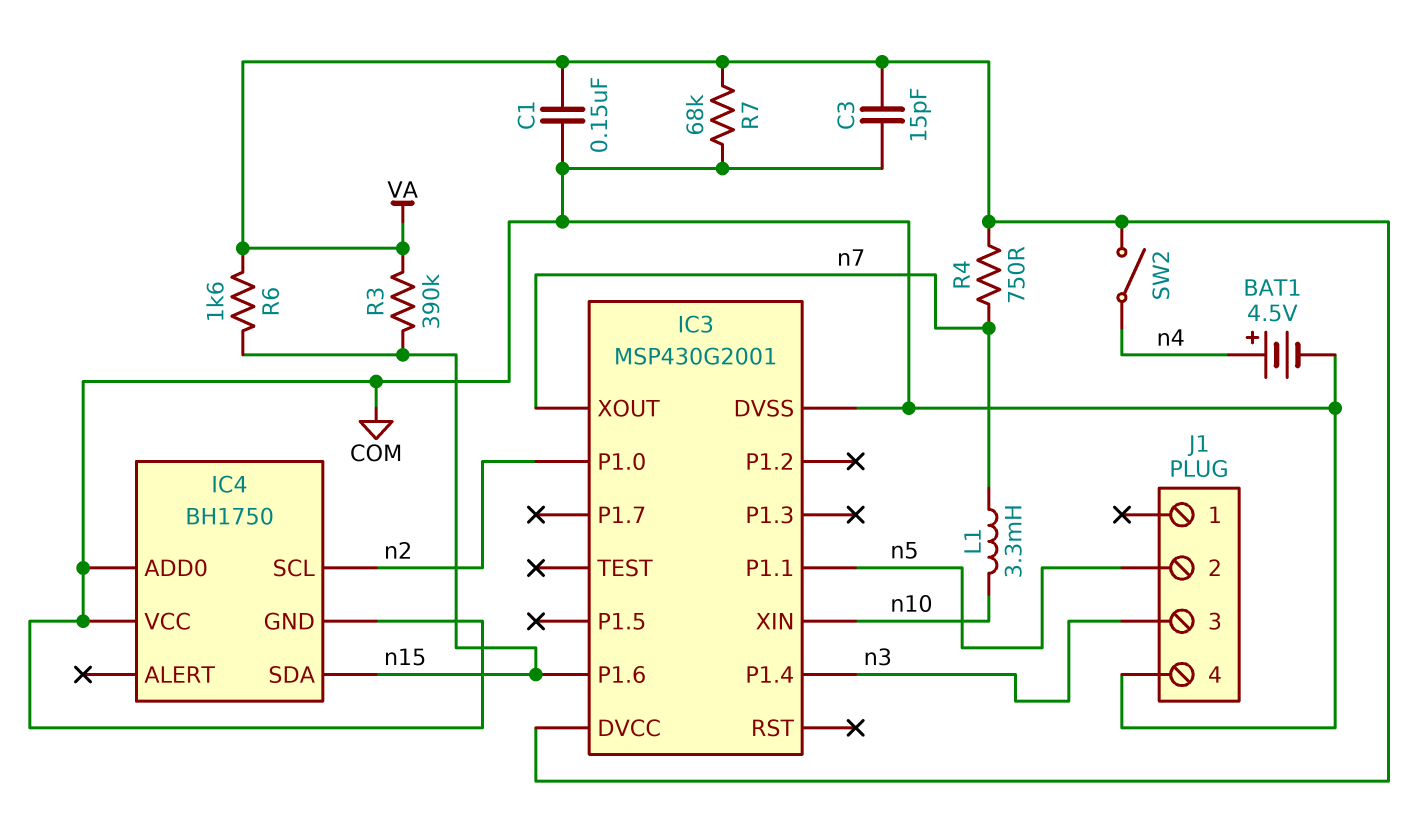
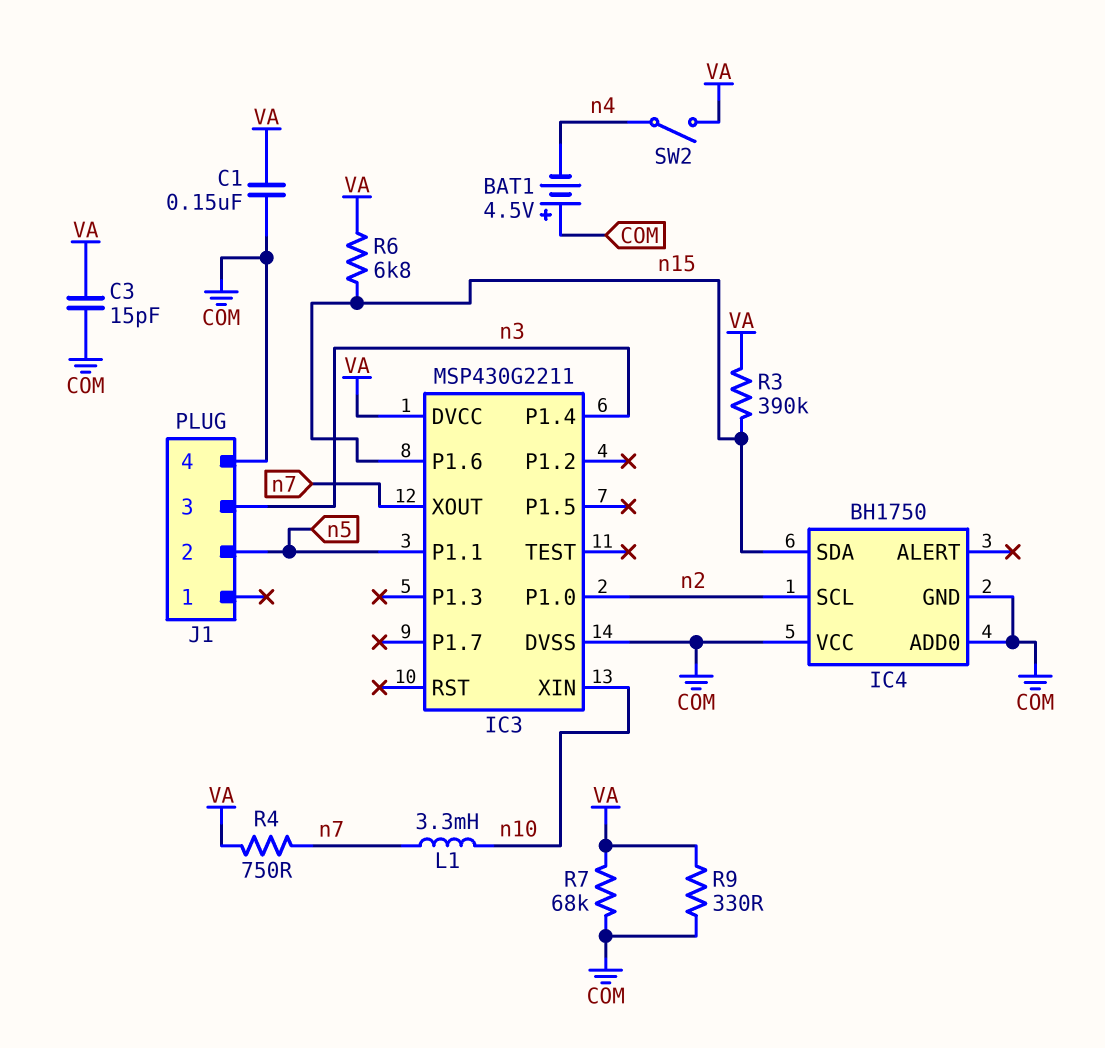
BAT1: 4.5V (plus n4, minus COM) -> 4.5V (plus COM, minus n4)
IC3: MSP430G2001 -> MSP430G2211
R6: 1.6k (VA, n15) -> 6.8k (VA, n15)
R9: none -> 330 (COM, VA)

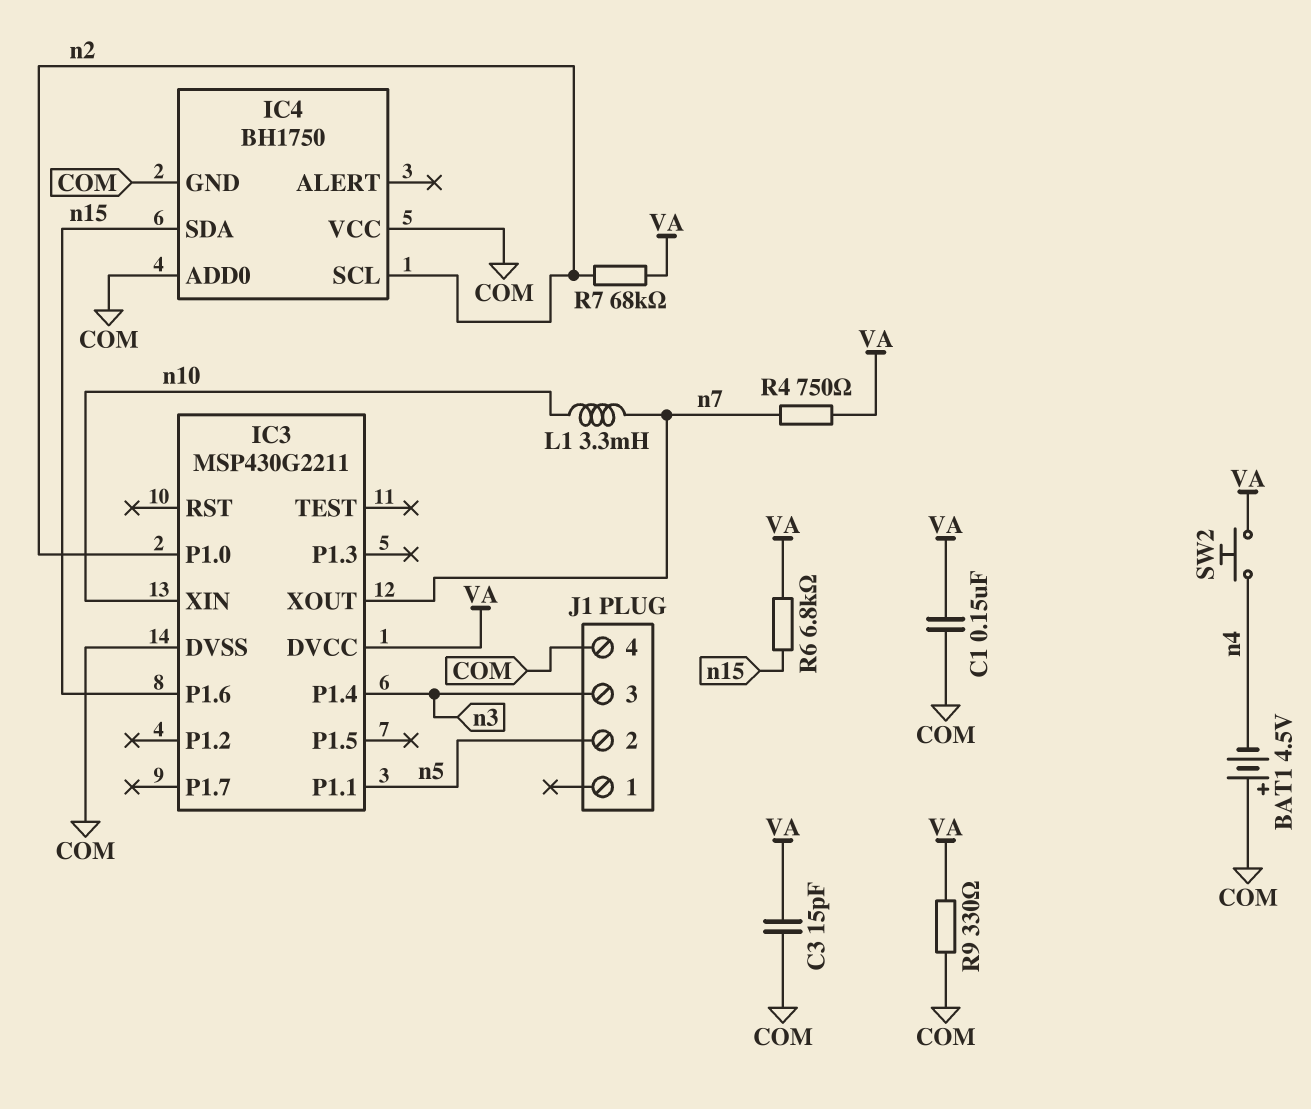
R3: 390k (VA, n15) -> none
R7: 68k (COM, VA) -> 68k (VA, n2)
SW2: switch (VA, n4) -> button (VA, n4)

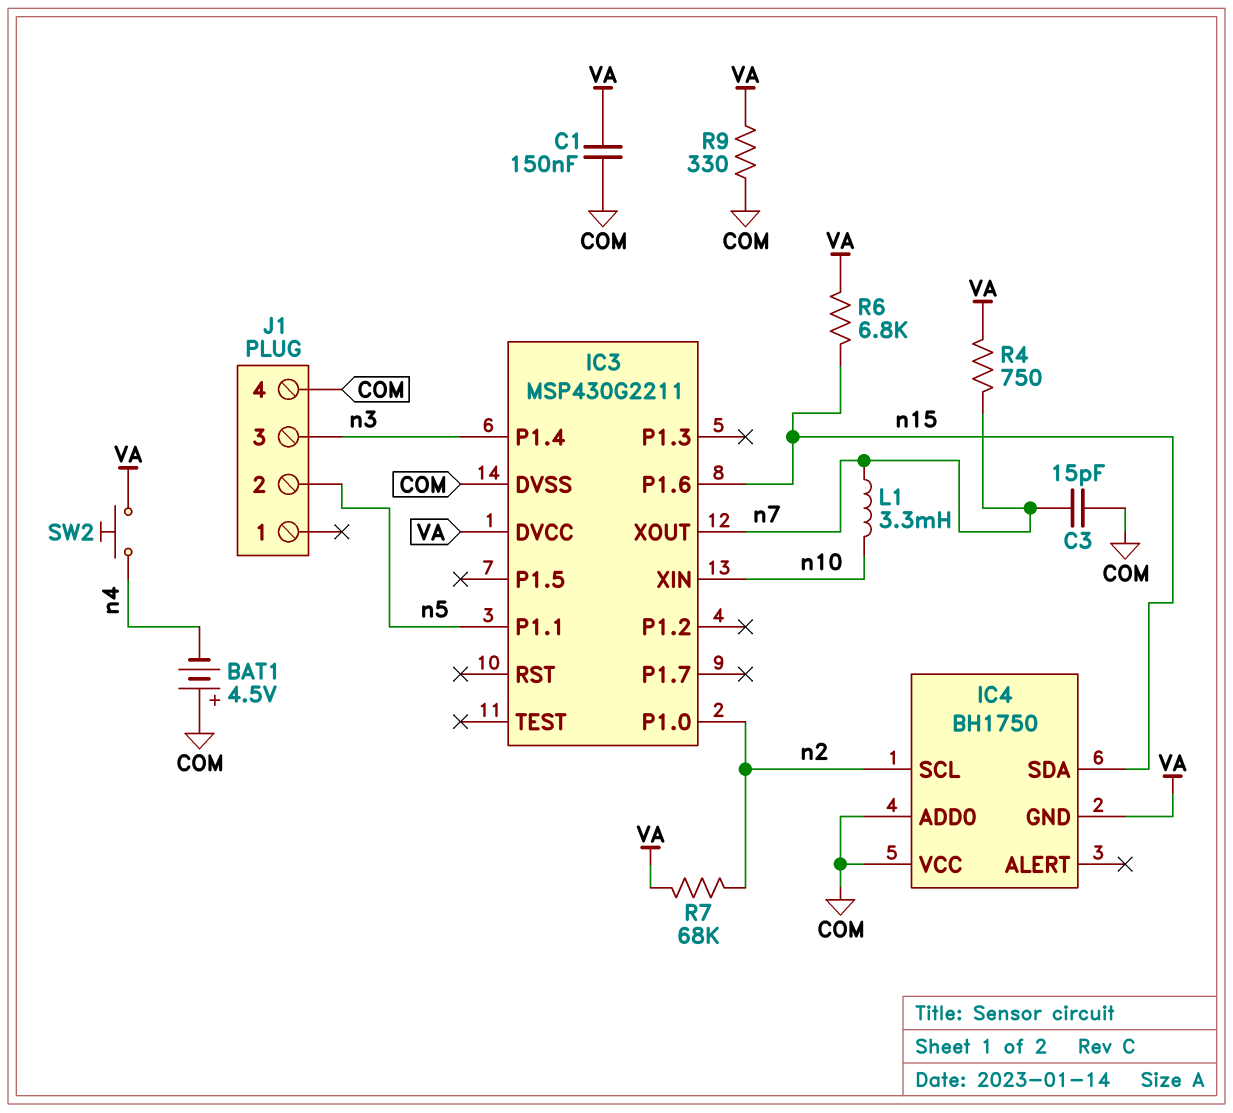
C3: 15pF (COM, VA) -> 15pF (COM, n7)
IC4 pin GND: COM -> VA

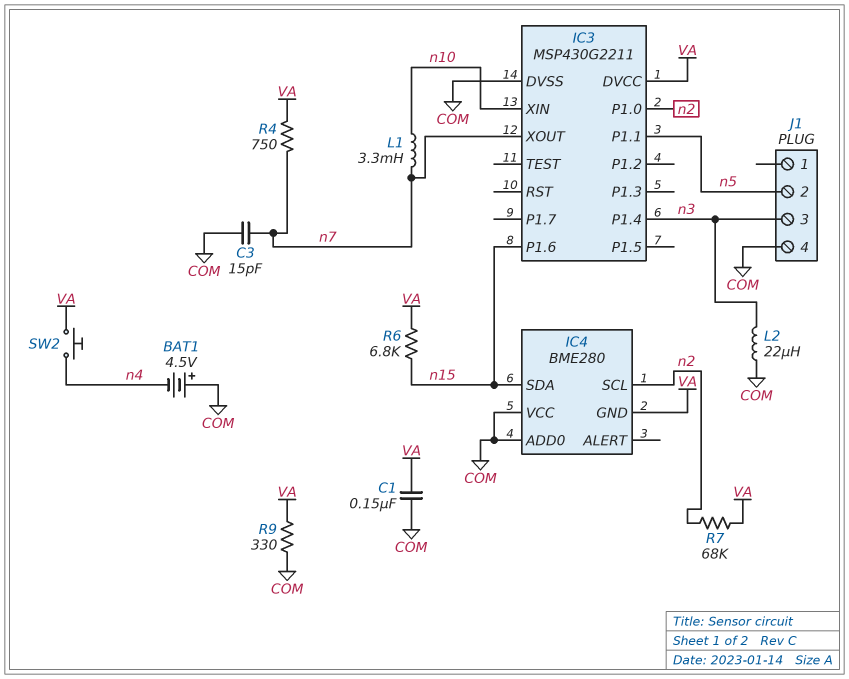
IC4: BH1750 -> BME280
L2: none -> 22uH (COM, n3)

